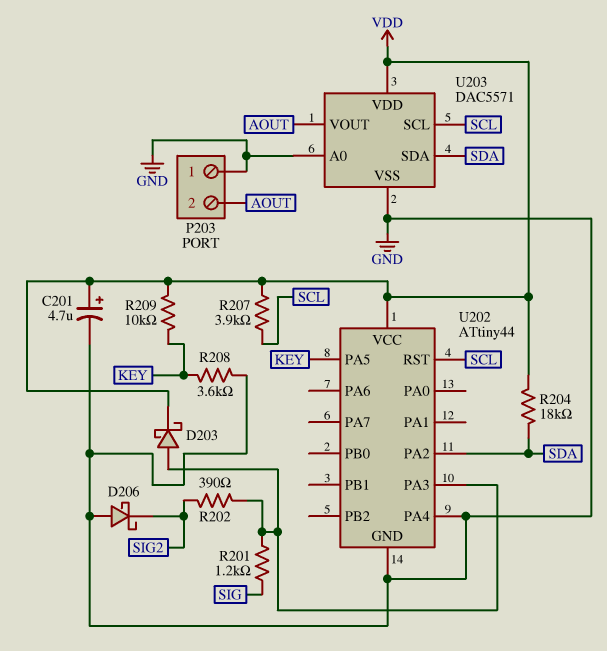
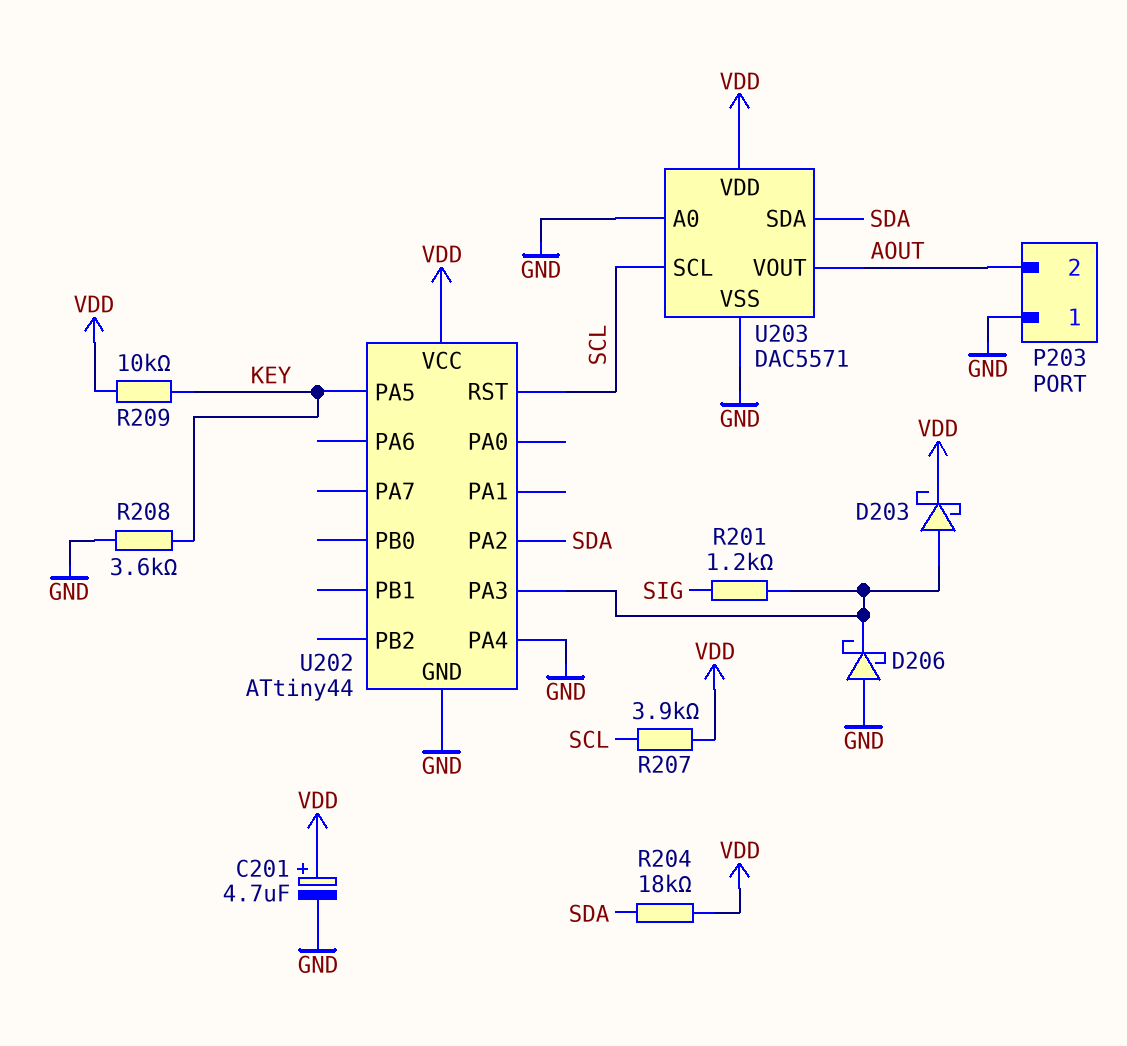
D206: schottky (A GND, K SIG2) -> schottky (A GND, K U202/PA3)
R202: 390 (SIG2, U202/PA3) -> none

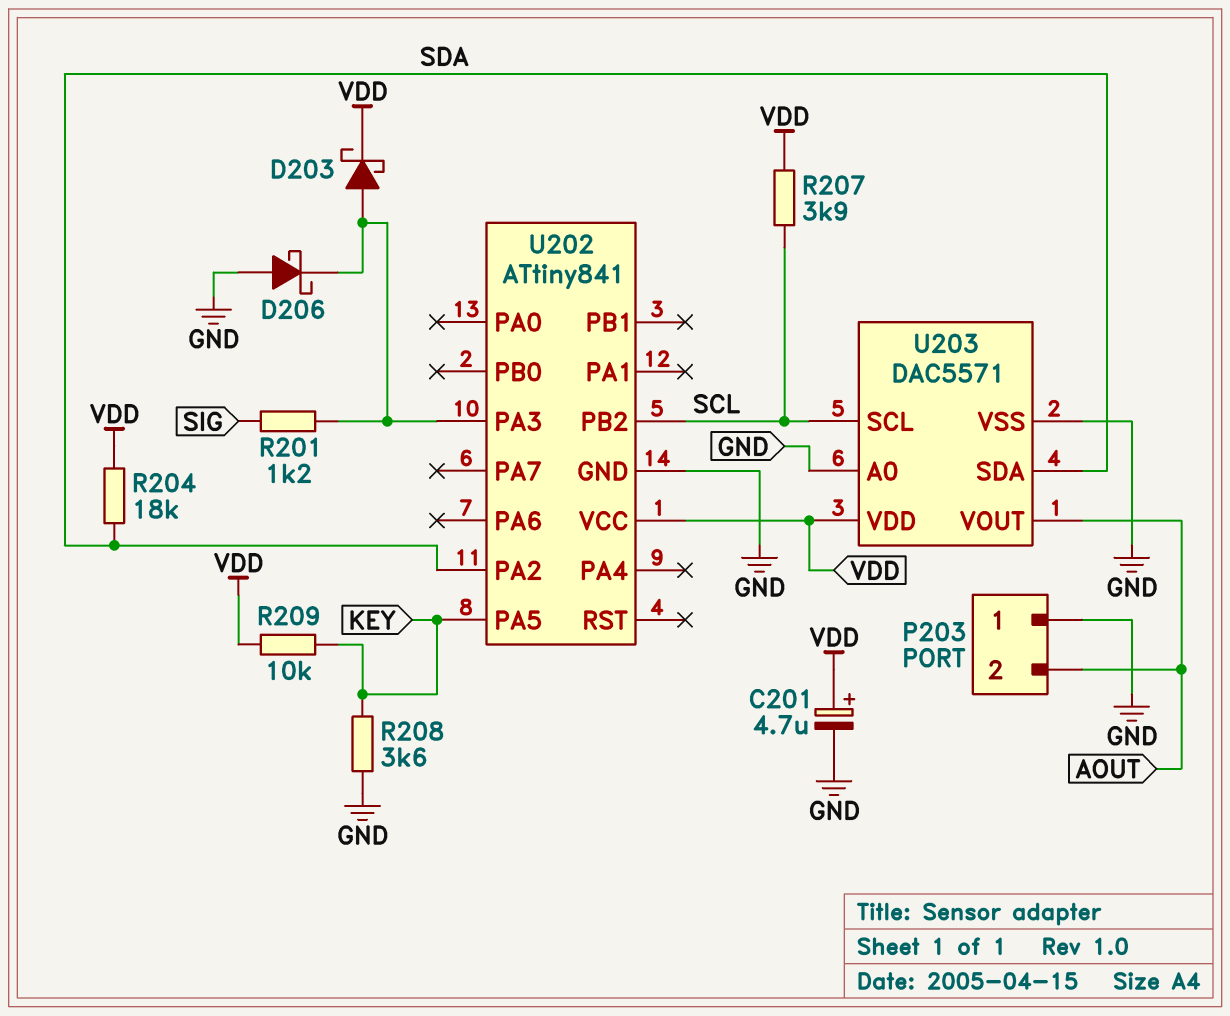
U202: ATtiny44 -> ATtiny841
U202 pin PA4: GND -> none
U202 pin PB2: none -> SCL
U202 pin RST: SCL -> none

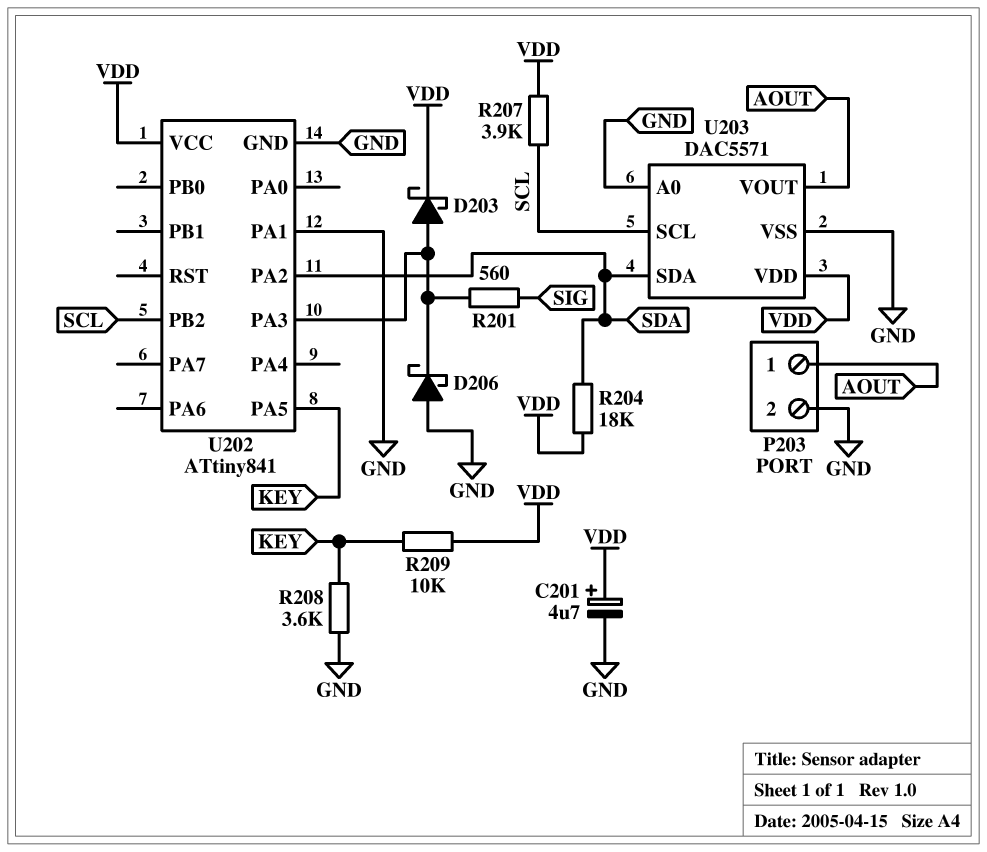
P203 pin 1: GND -> AOUT
P203 pin 2: AOUT -> GND
R201: 1.2k (SIG, U202/PA3) -> 560 (SIG, U202/PA3)
U202 pin PA1: none -> GND

